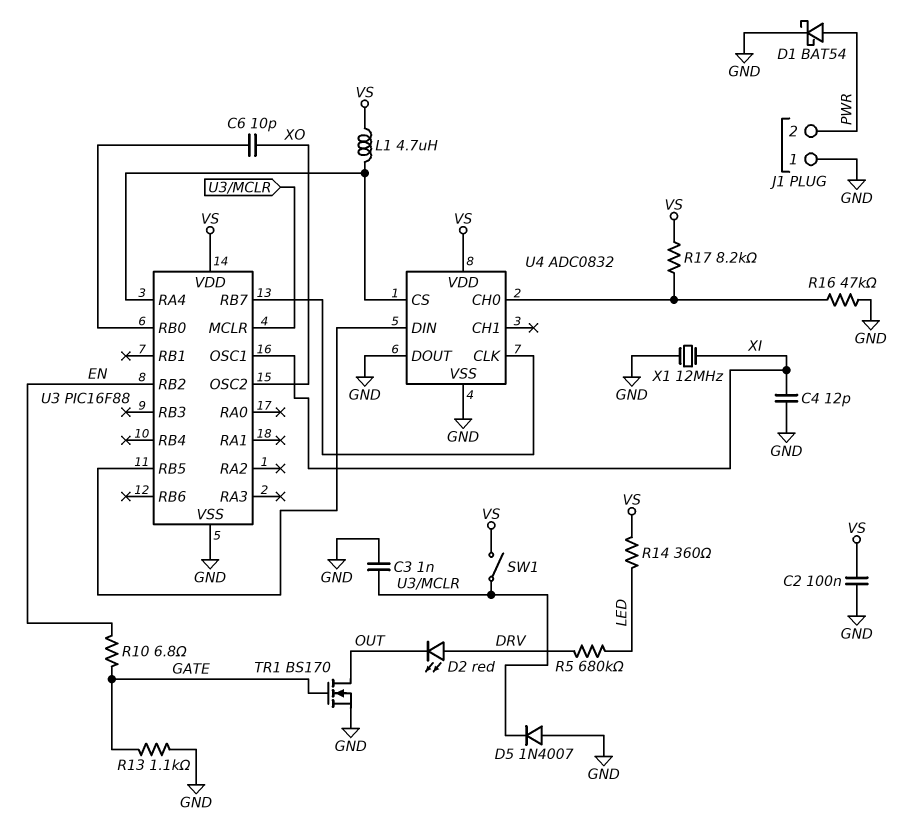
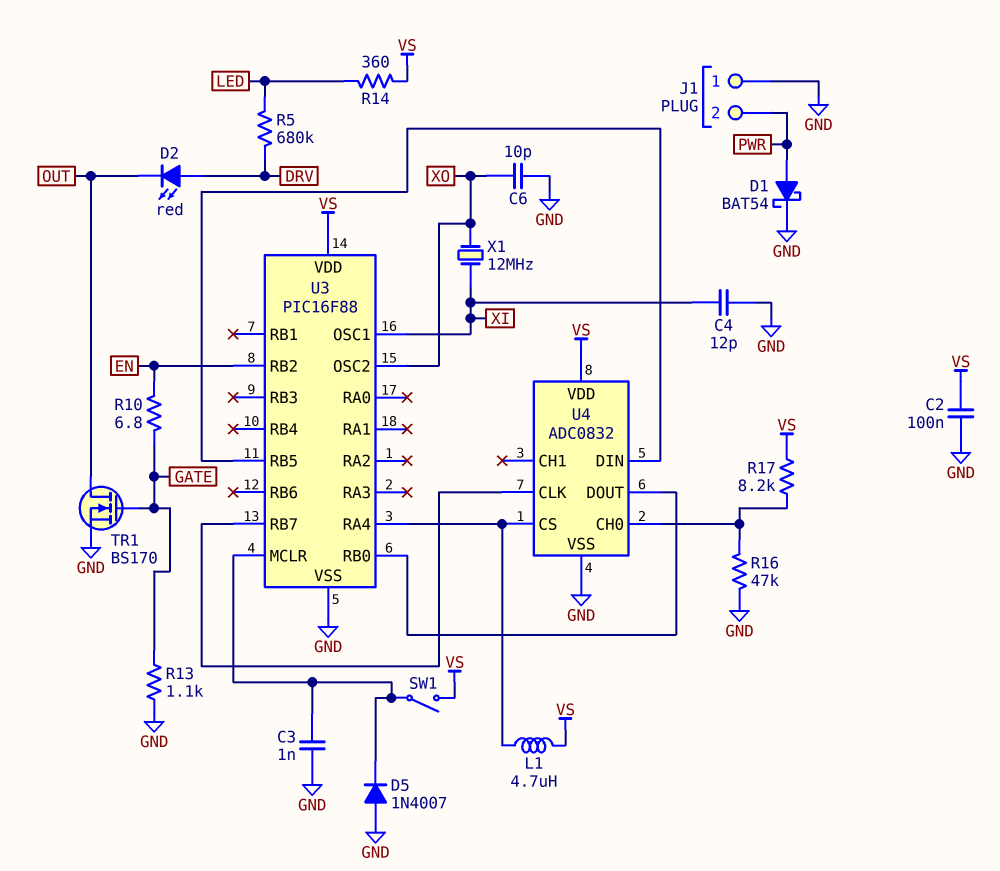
C6: 10pF (U3/RB0, XO) -> 10pF (GND, XO)
U4 pin DOUT: GND -> U3/RB0
X1: 12MHz (GND, XI) -> 12MHz (XI, XO)

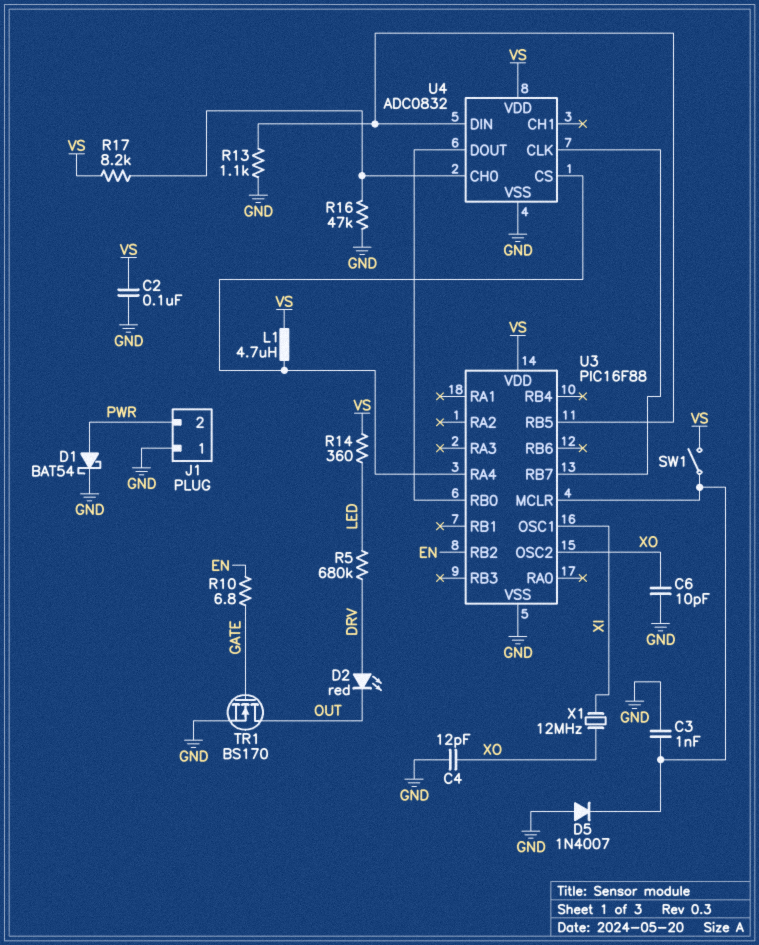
C4: 12pF (GND, XI) -> 12pF (GND, XO)
R13: 1.1k (GATE, GND) -> 1.1k (GND, U3/RB5)

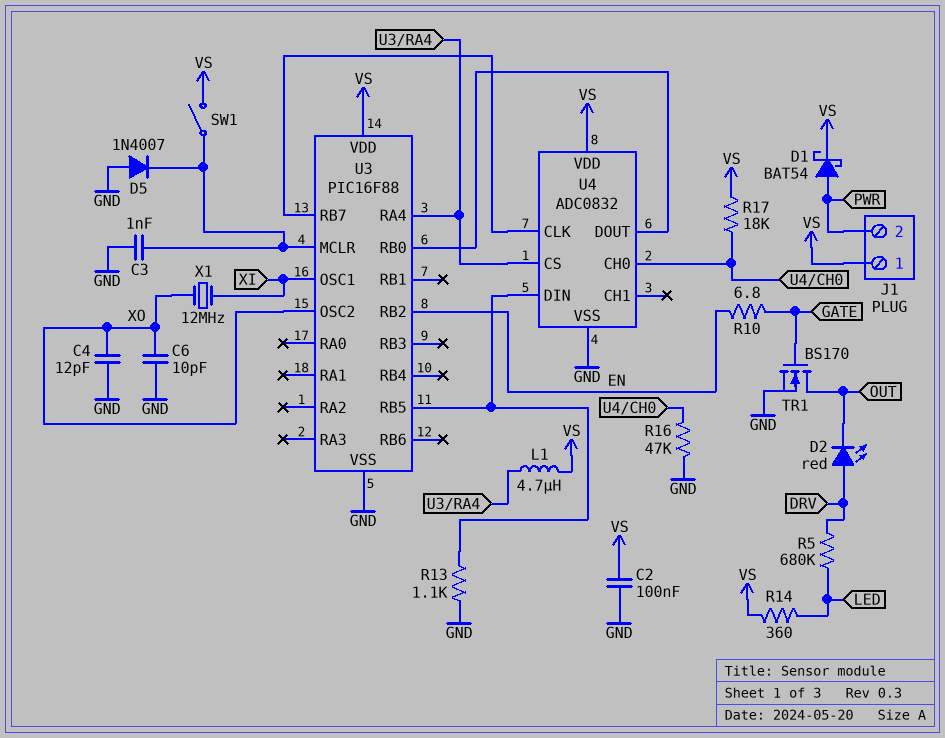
D1: schottky BAT54 (A PWR, K GND) -> schottky BAT54 (A PWR, K VS)
J1 pin 1: GND -> VS
R17: 8.2k (U4/CH0, VS) -> 18k (U4/CH0, VS)

